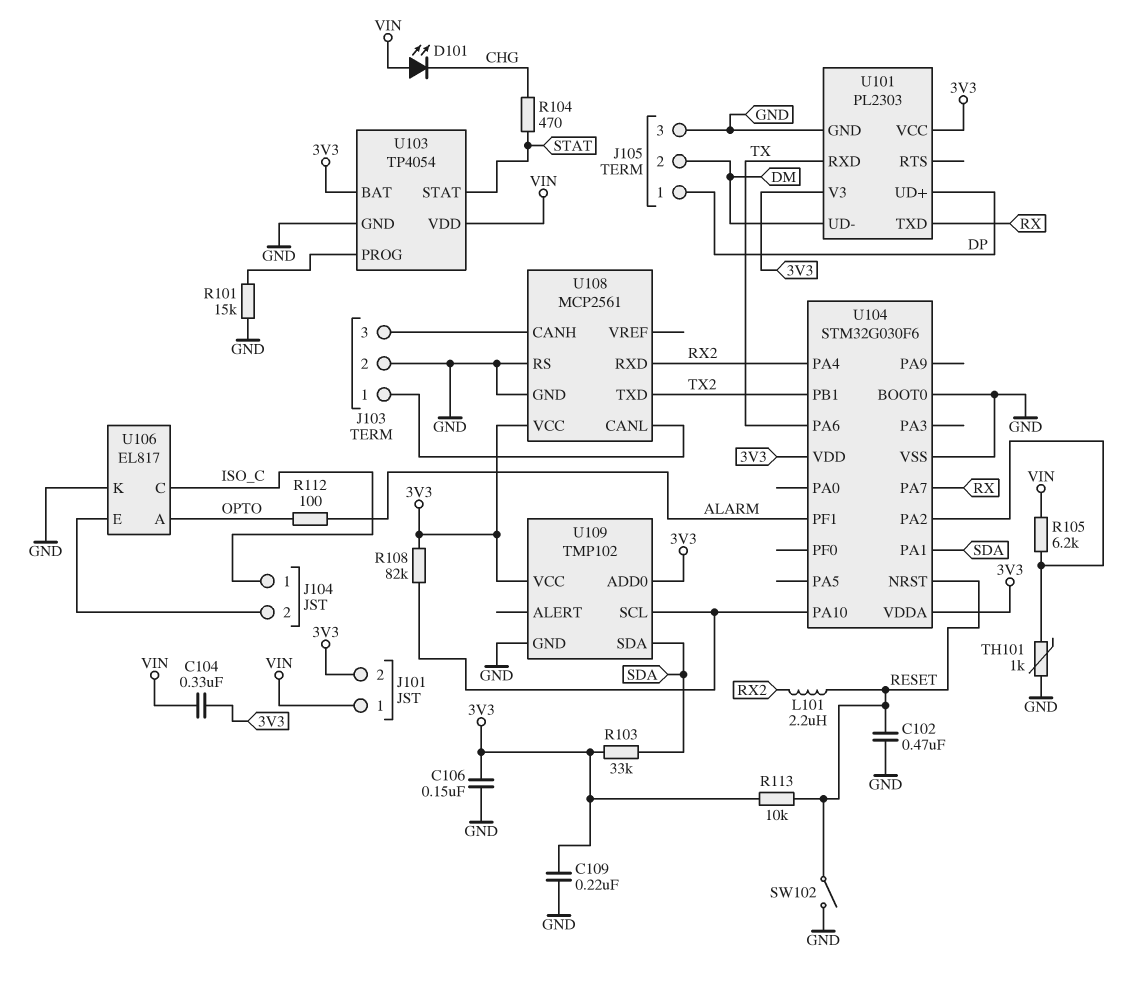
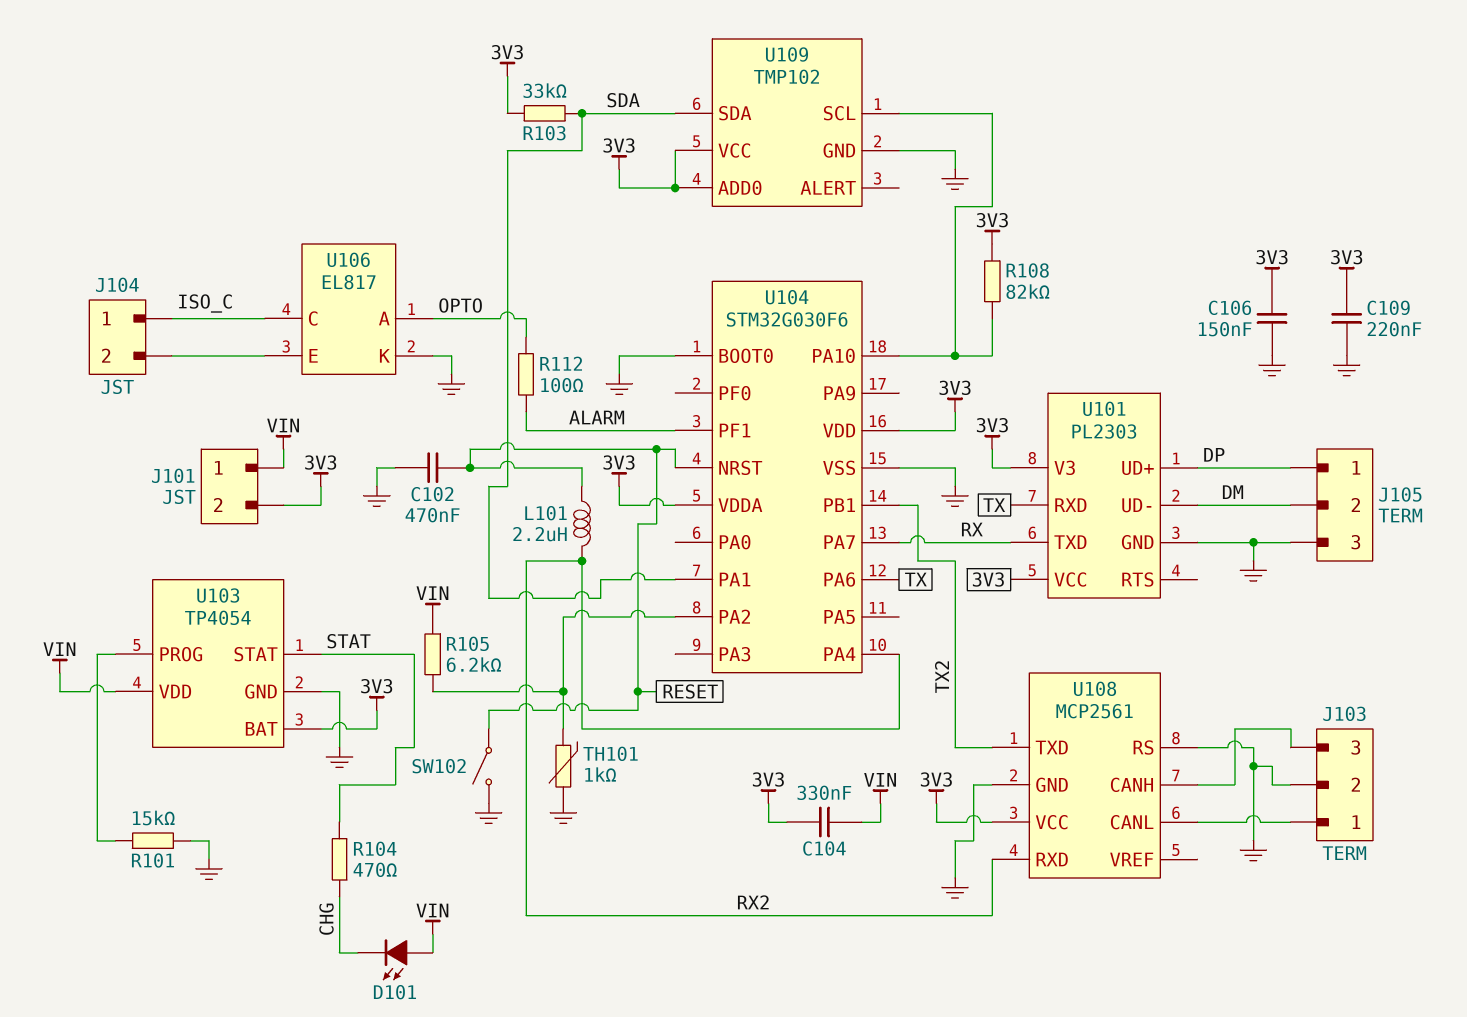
R113: 10k (3V3, RESET) -> none

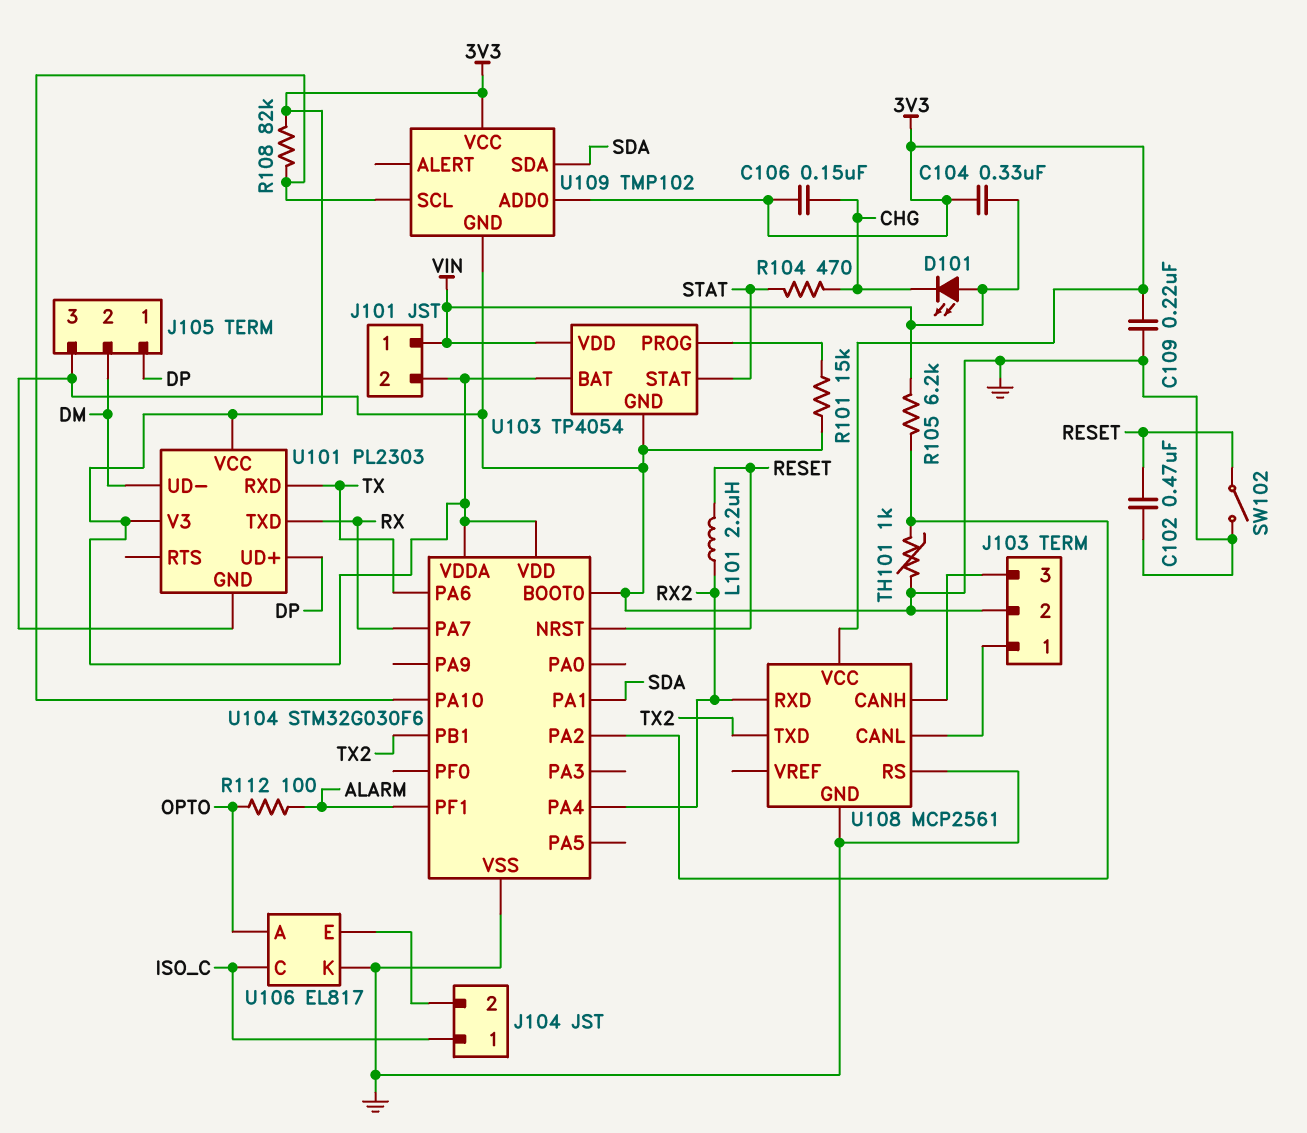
C106: 150nF (3V3, GND) -> 150nF (3V3, CHG)
R103: 33k (3V3, SDA) -> none

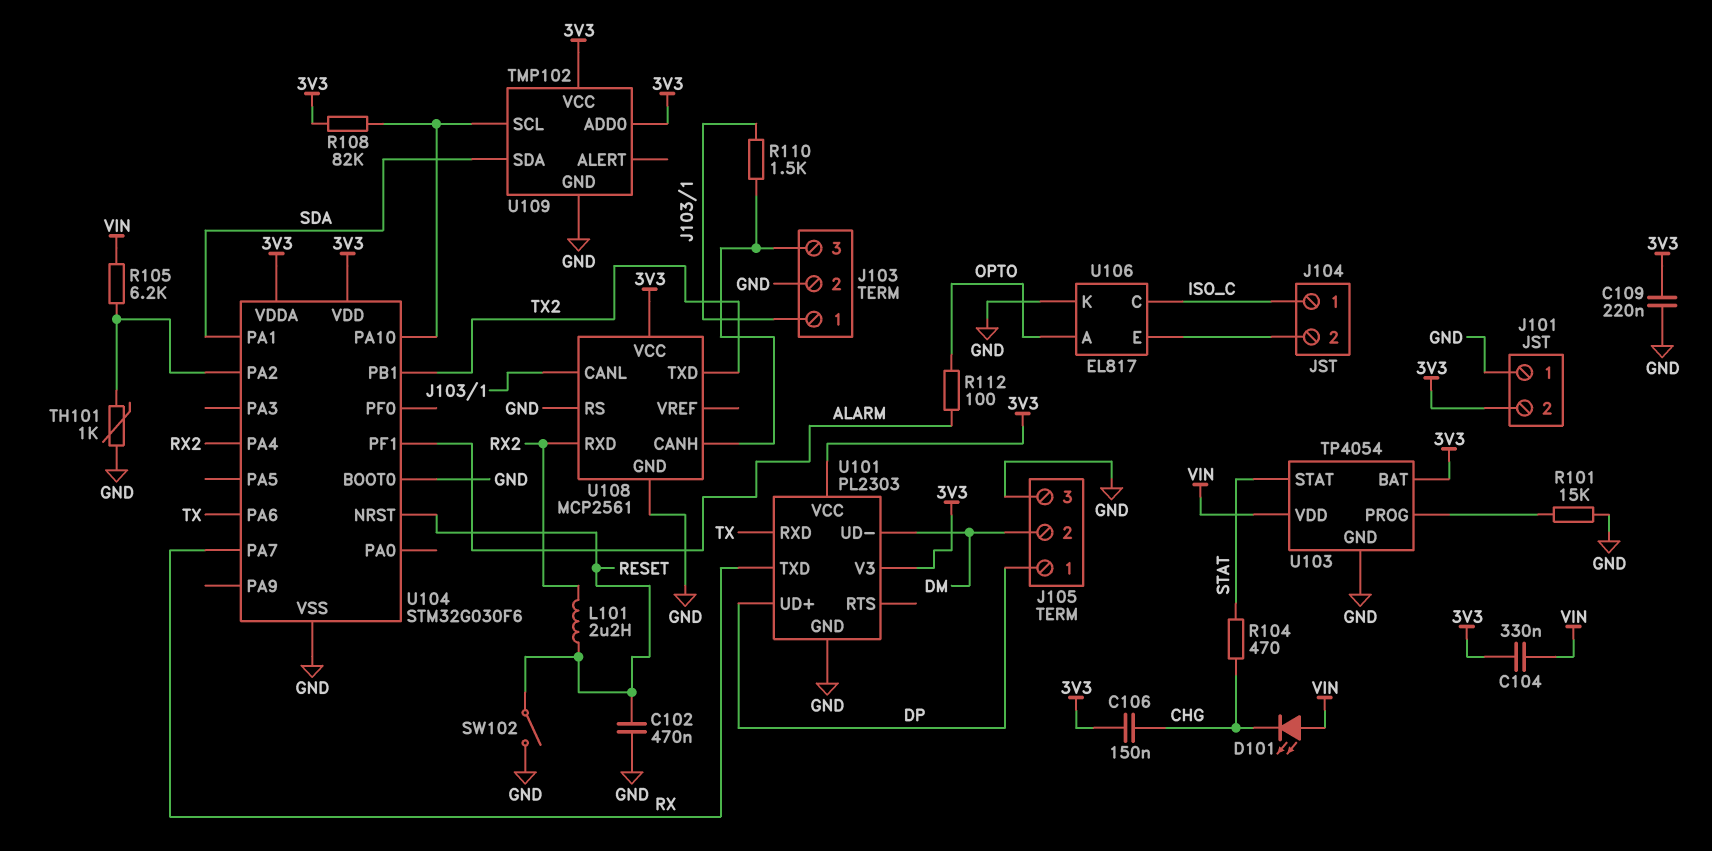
J101 pin 1: VIN -> GND
R110: none -> 1.5k (J103/1, J103/3)

